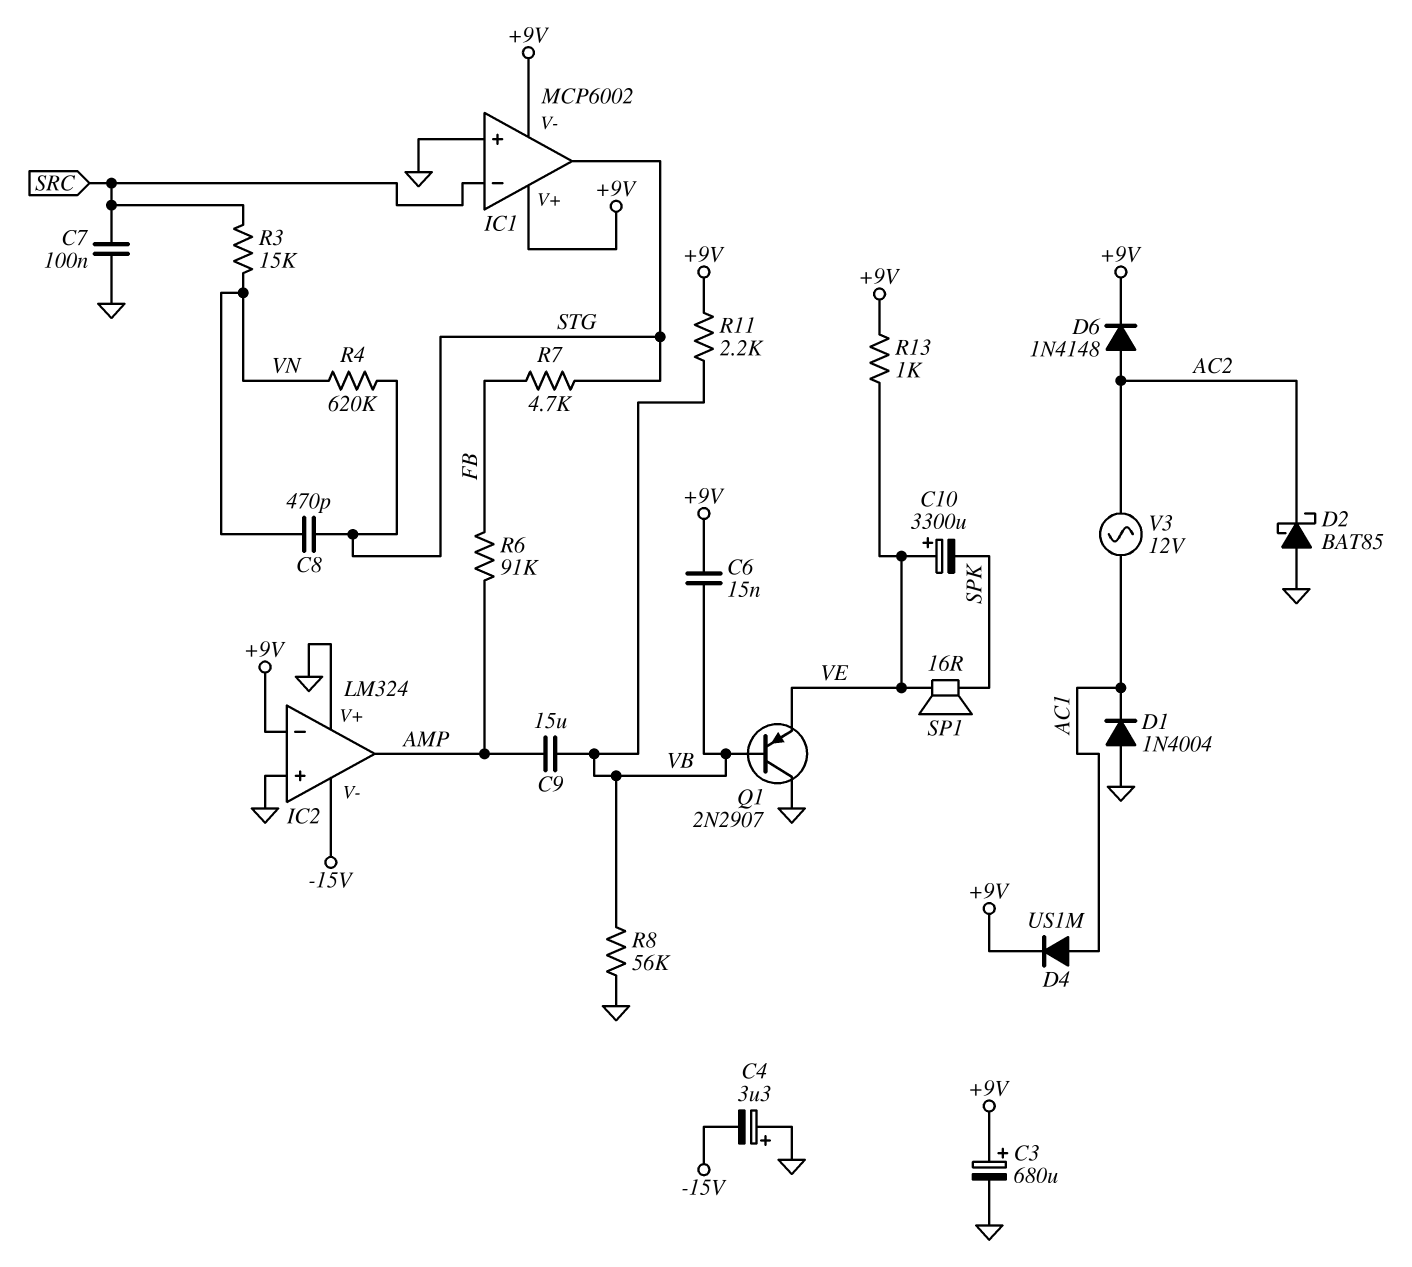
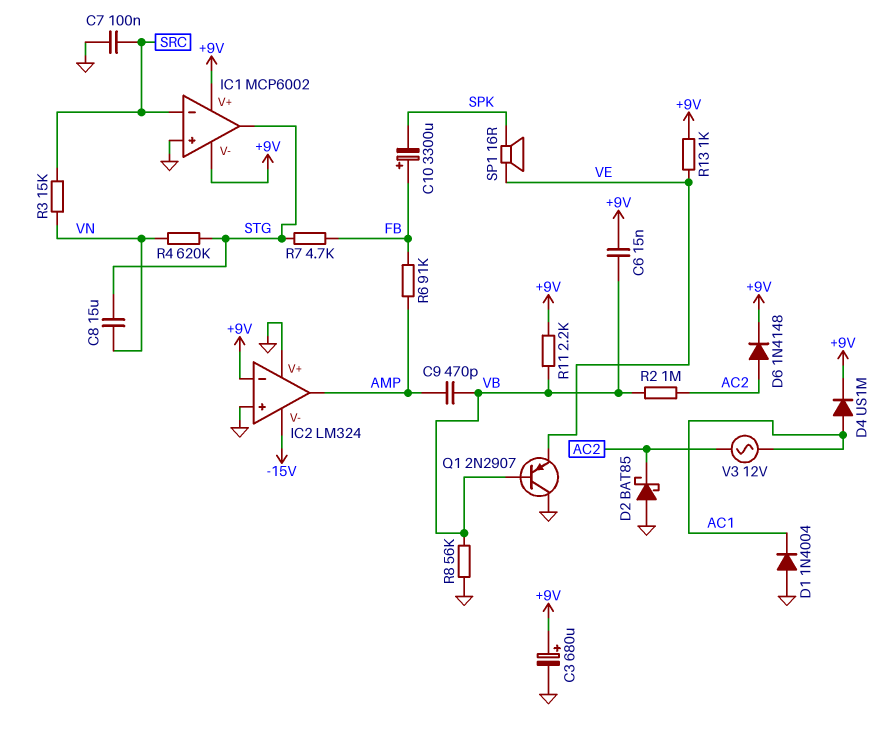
C4: 3.3uF (plus GND, minus -15V) -> none
C8: 470pF (STG, VN) -> 15uF (STG, VN)
C9: 15uF (AMP, VB) -> 470pF (AMP, VB)
C10: 3300uF (plus VE, minus SPK) -> 3300uF (plus FB, minus SPK)
R2: none -> 1M (AC2, VB)

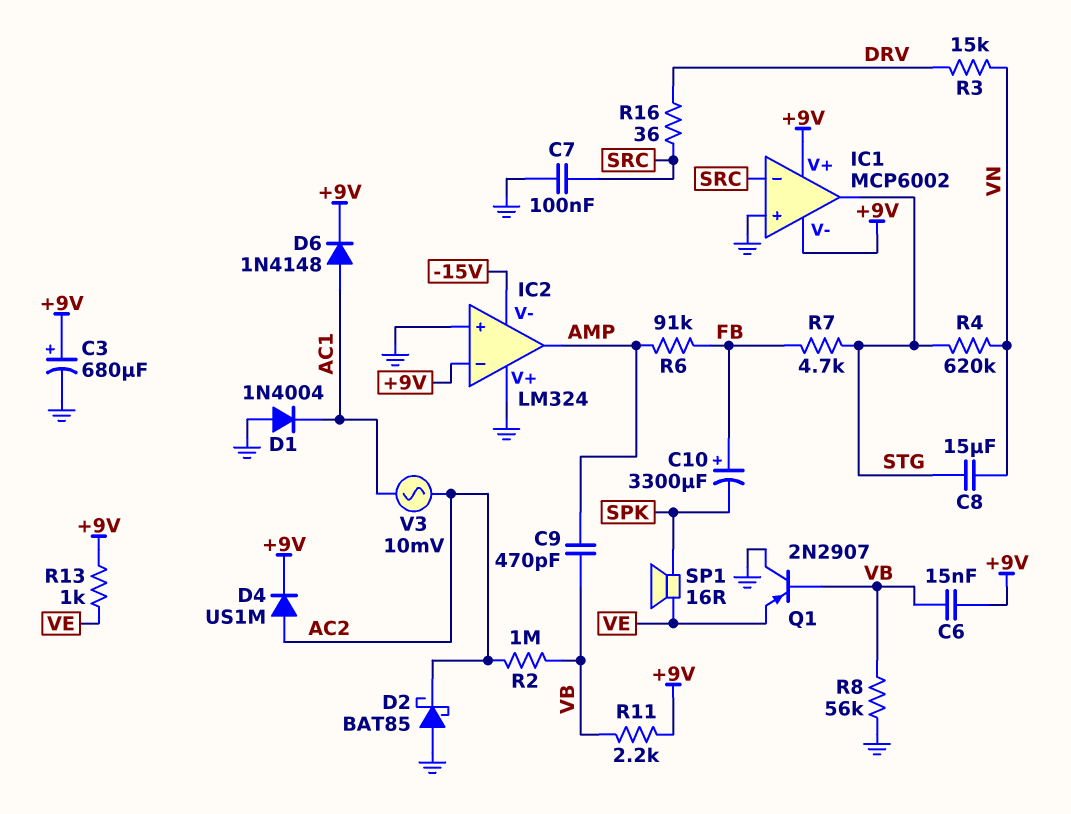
D4: diode US1M (A AC1, K +9V) -> diode US1M (A AC2, K +9V)
D6: diode 1N4148 (A AC2, K +9V) -> diode 1N4148 (A AC1, K +9V)
R3: 15k (SRC, VN) -> 15k (DRV, VN)
R16: none -> 36 (DRV, SRC)
V3: AC 12V (AC1, AC2) -> AC 10mV (AC1, AC2)

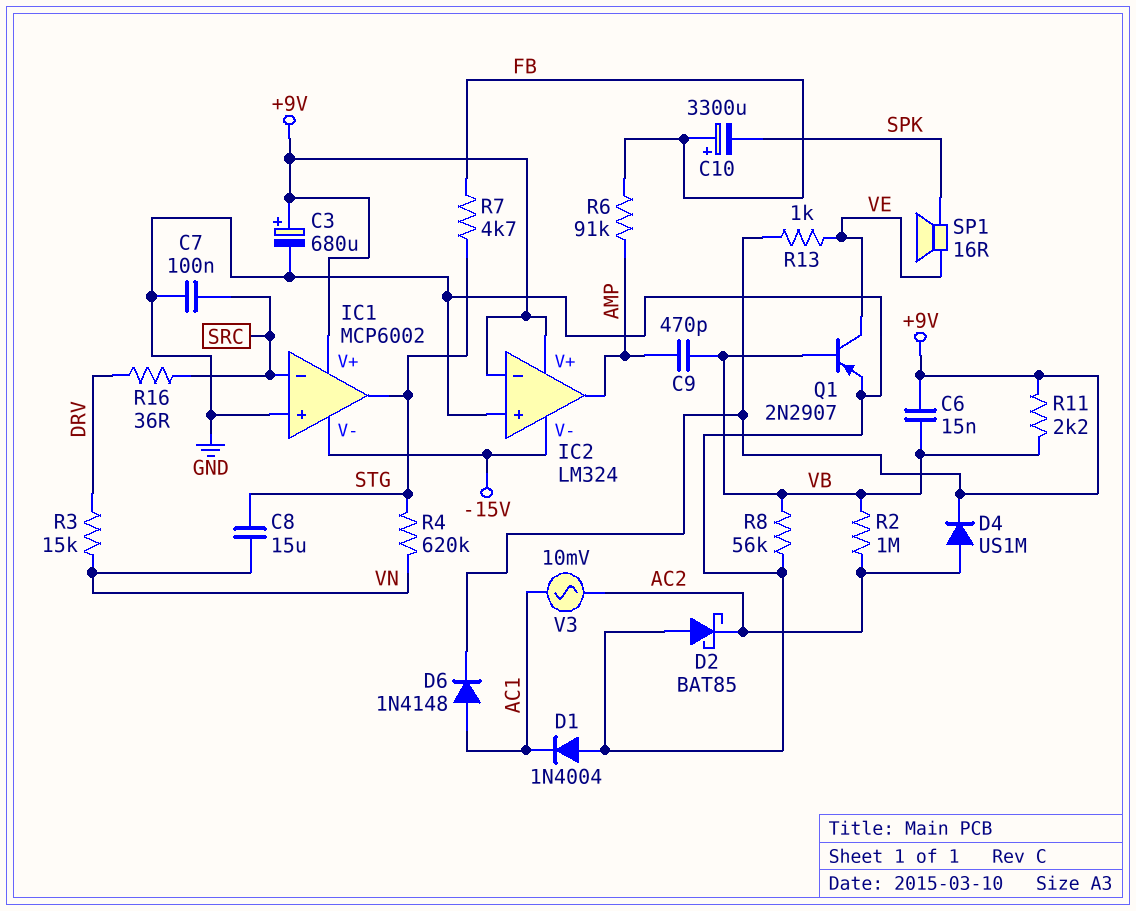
IC1 pin V-: +9V -> -15V
IC2 pin V+: GND -> +9V
Q1: PNP 2N2907 (B VB, C GND, E VE) -> PNP 2N2907 (B VB, C VE, E GND)

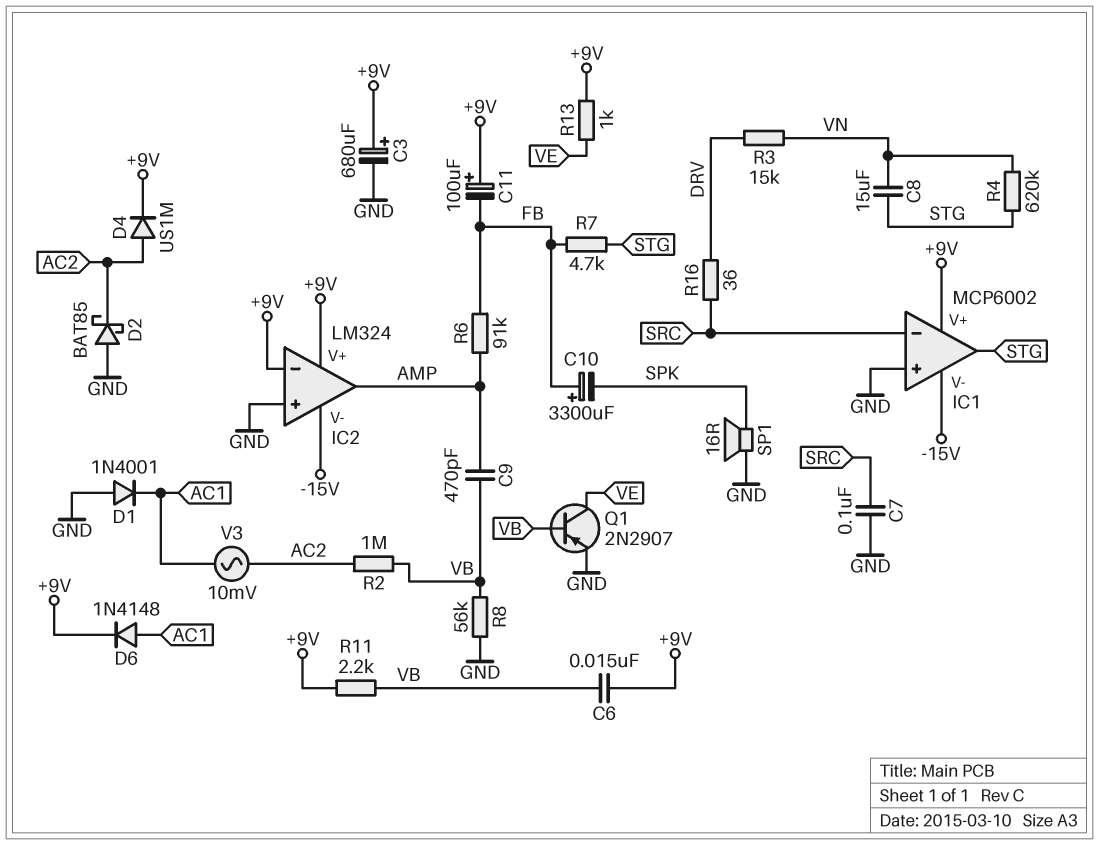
C11: none -> 100uF (plus +9V, minus FB)
D1: diode 1N4004 (A GND, K AC1) -> diode 1N4001 (A GND, K AC1)
SP1: speaker 16R (SPK, VE) -> speaker 16R (GND, SPK)

